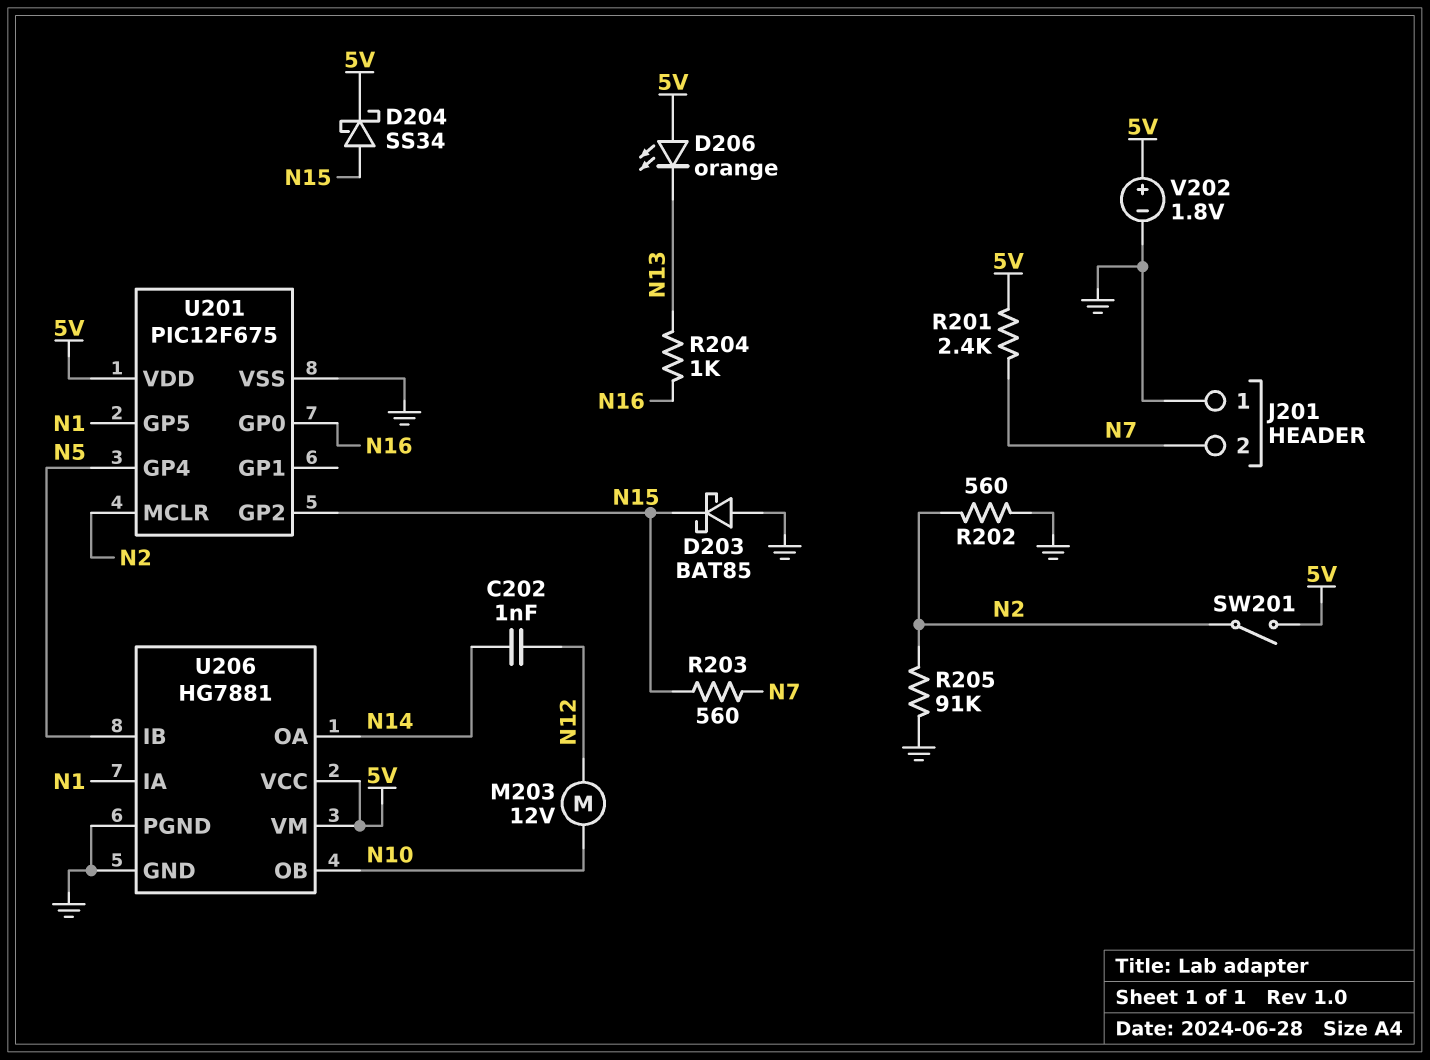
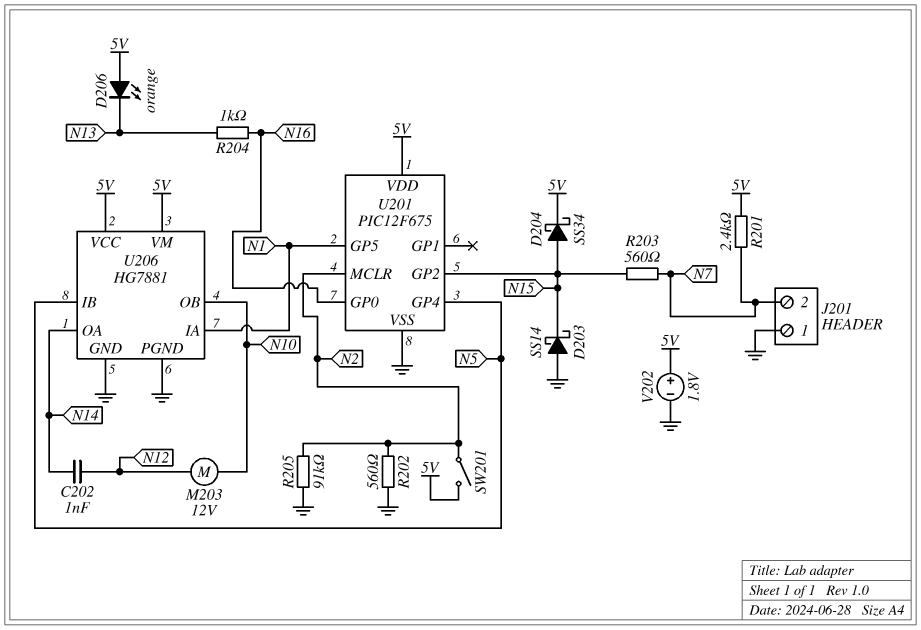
D203: schottky BAT85 (A GND, K N15) -> schottky SS14 (A GND, K N15)

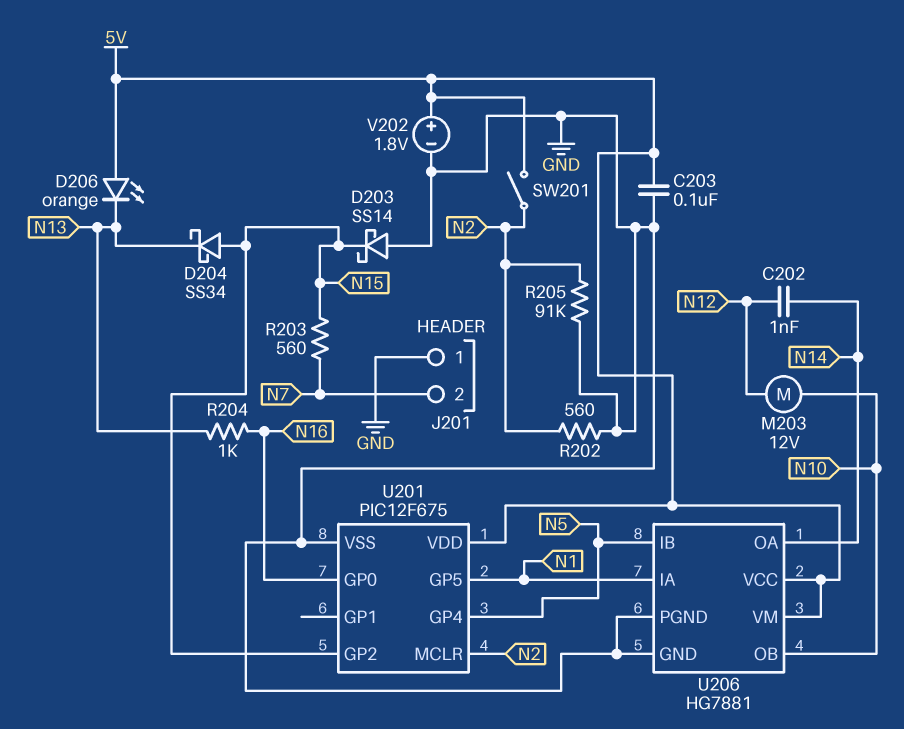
C203: none -> 100nF (5V, GND)
D204: schottky SS34 (A N15, K 5V) -> schottky SS34 (A N15, K N13)
R201: 2.4k (5V, N7) -> none

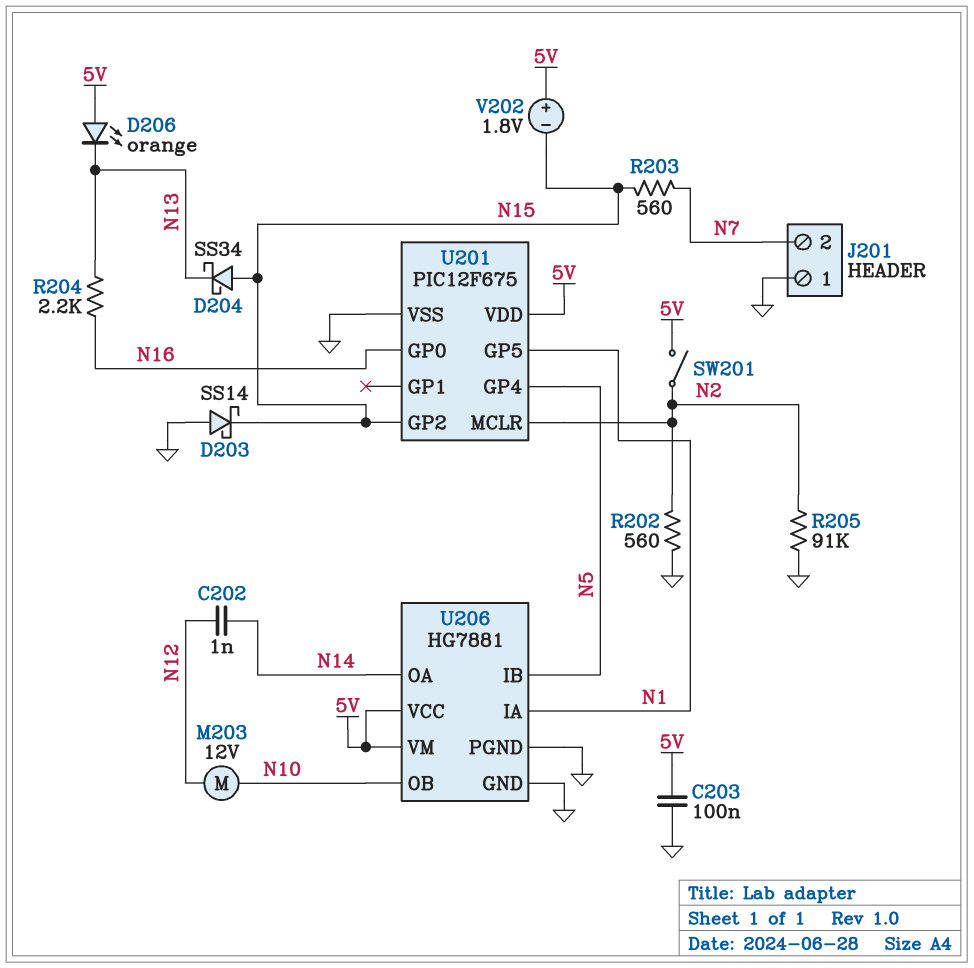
R204: 1k (N13, N16) -> 2.2k (N13, N16)
V202: 1.8V (plus 5V, minus GND) -> 1.8V (plus 5V, minus N15)

